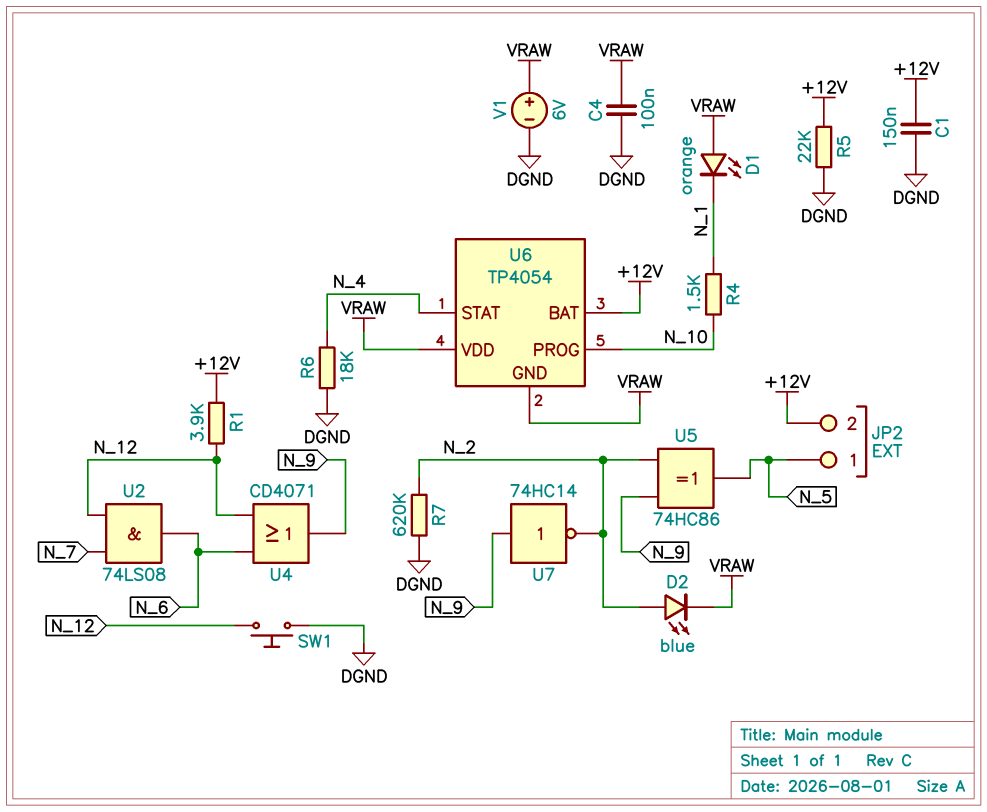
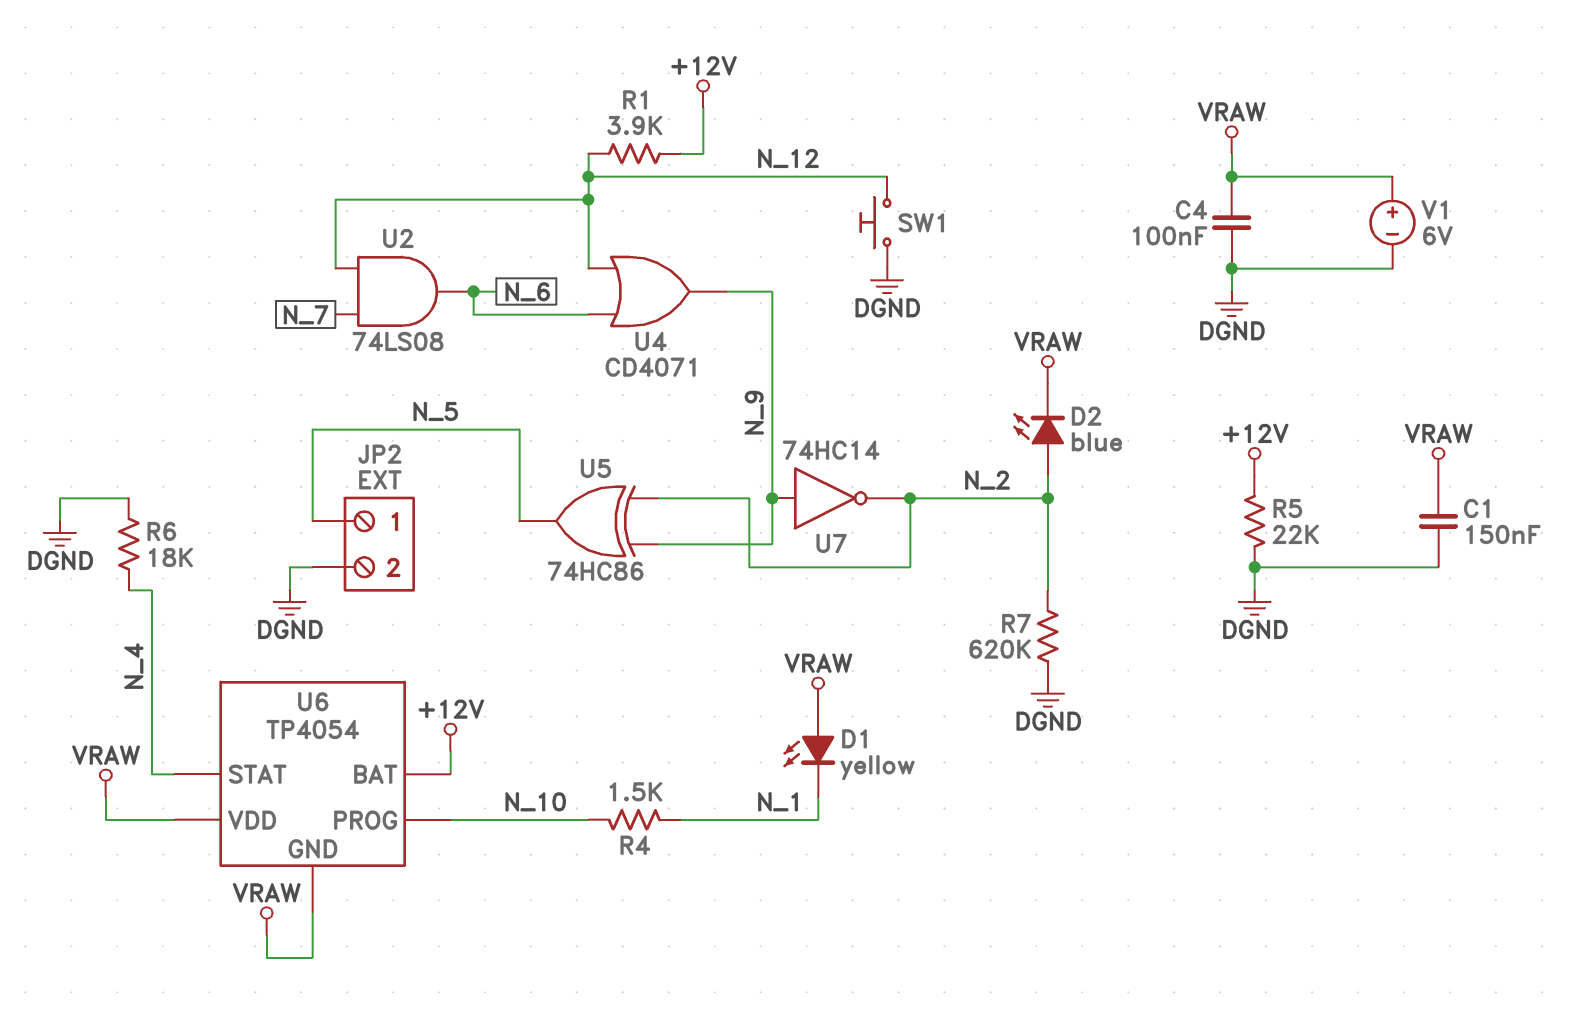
C1: 150nF (+12V, DGND) -> 150nF (DGND, VRAW)
D1: LED orange (A VRAW, K N_1) -> LED yellow (A VRAW, K N_1)
JP2 pin 2: +12V -> DGND

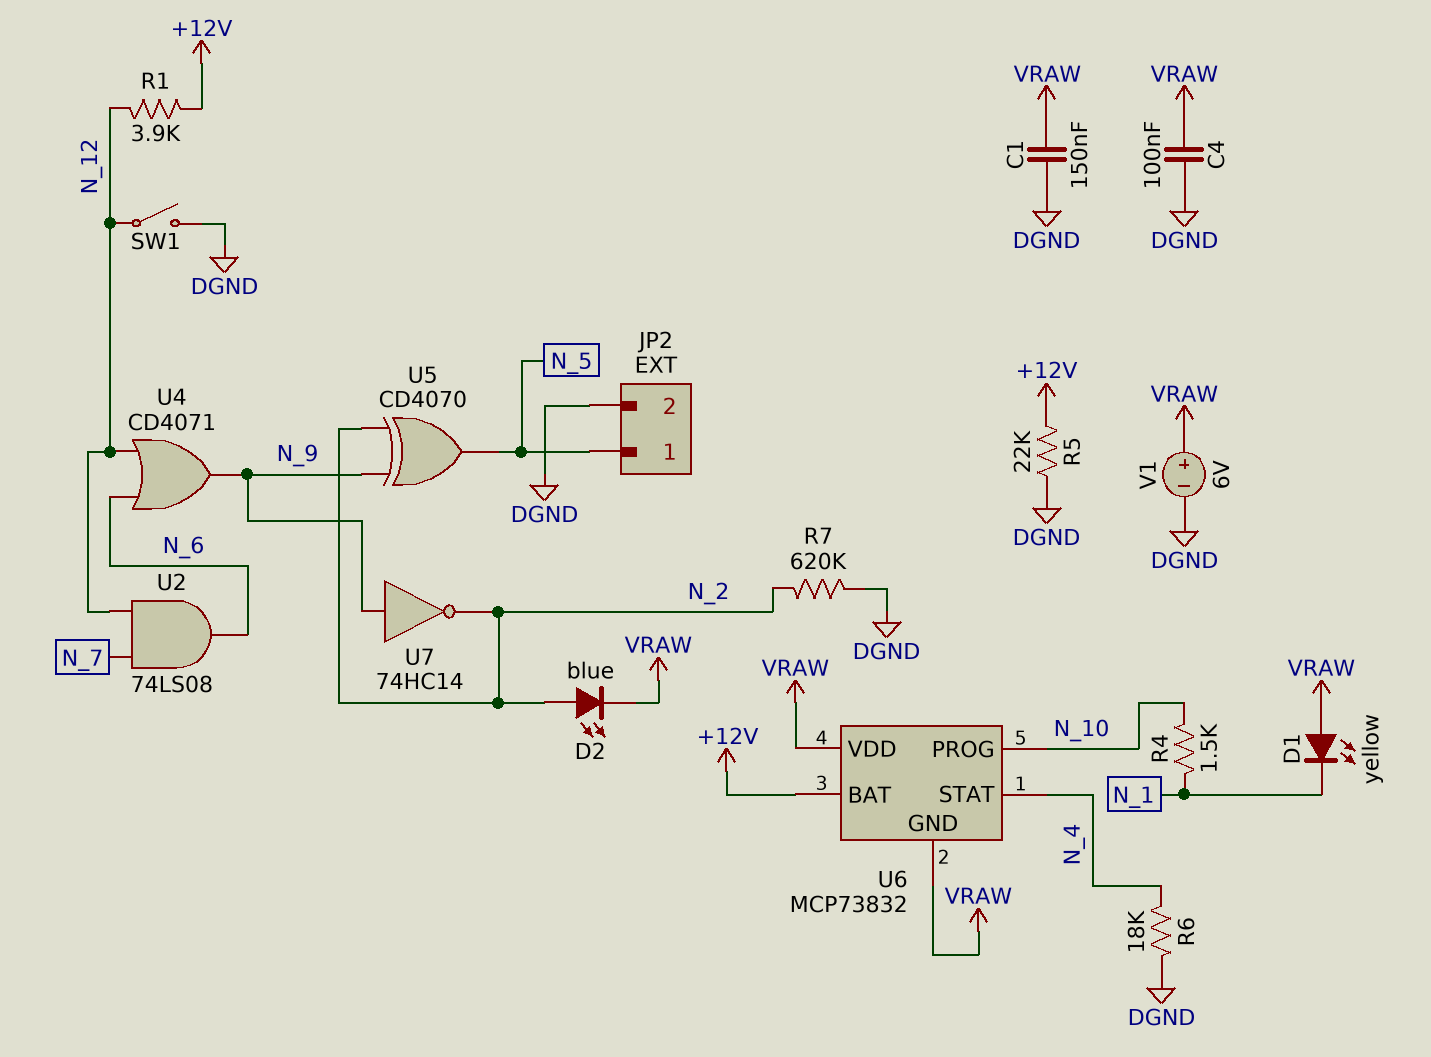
SW1: button (DGND, N_12) -> switch (DGND, N_12)
U5: XOR 74HC86 (in N_2, in N_9, out N_5) -> XOR CD4070 (in N_2, in N_9, out N_5)
U6: TP4054 -> MCP73832

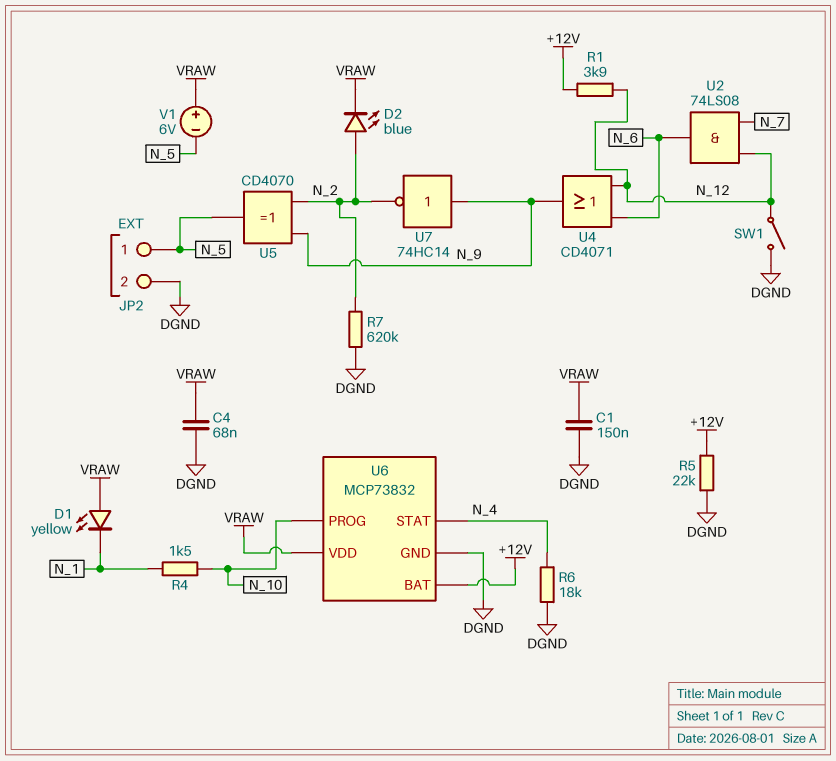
C4: 100nF (DGND, VRAW) -> 68nF (DGND, VRAW)
U6 pin GND: VRAW -> DGND
V1: 6V (plus VRAW, minus DGND) -> 6V (plus VRAW, minus N_5)

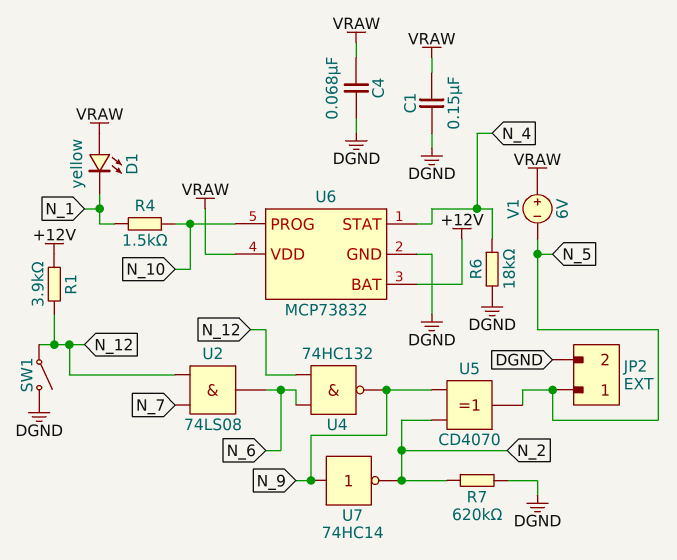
D2: LED blue (A N_2, K VRAW) -> none
R5: 22k (+12V, DGND) -> none
U4: OR CD4071 (in N_6, in N_12, out N_9) -> NAND 74HC132 (in N_6, in N_12, out N_9)

